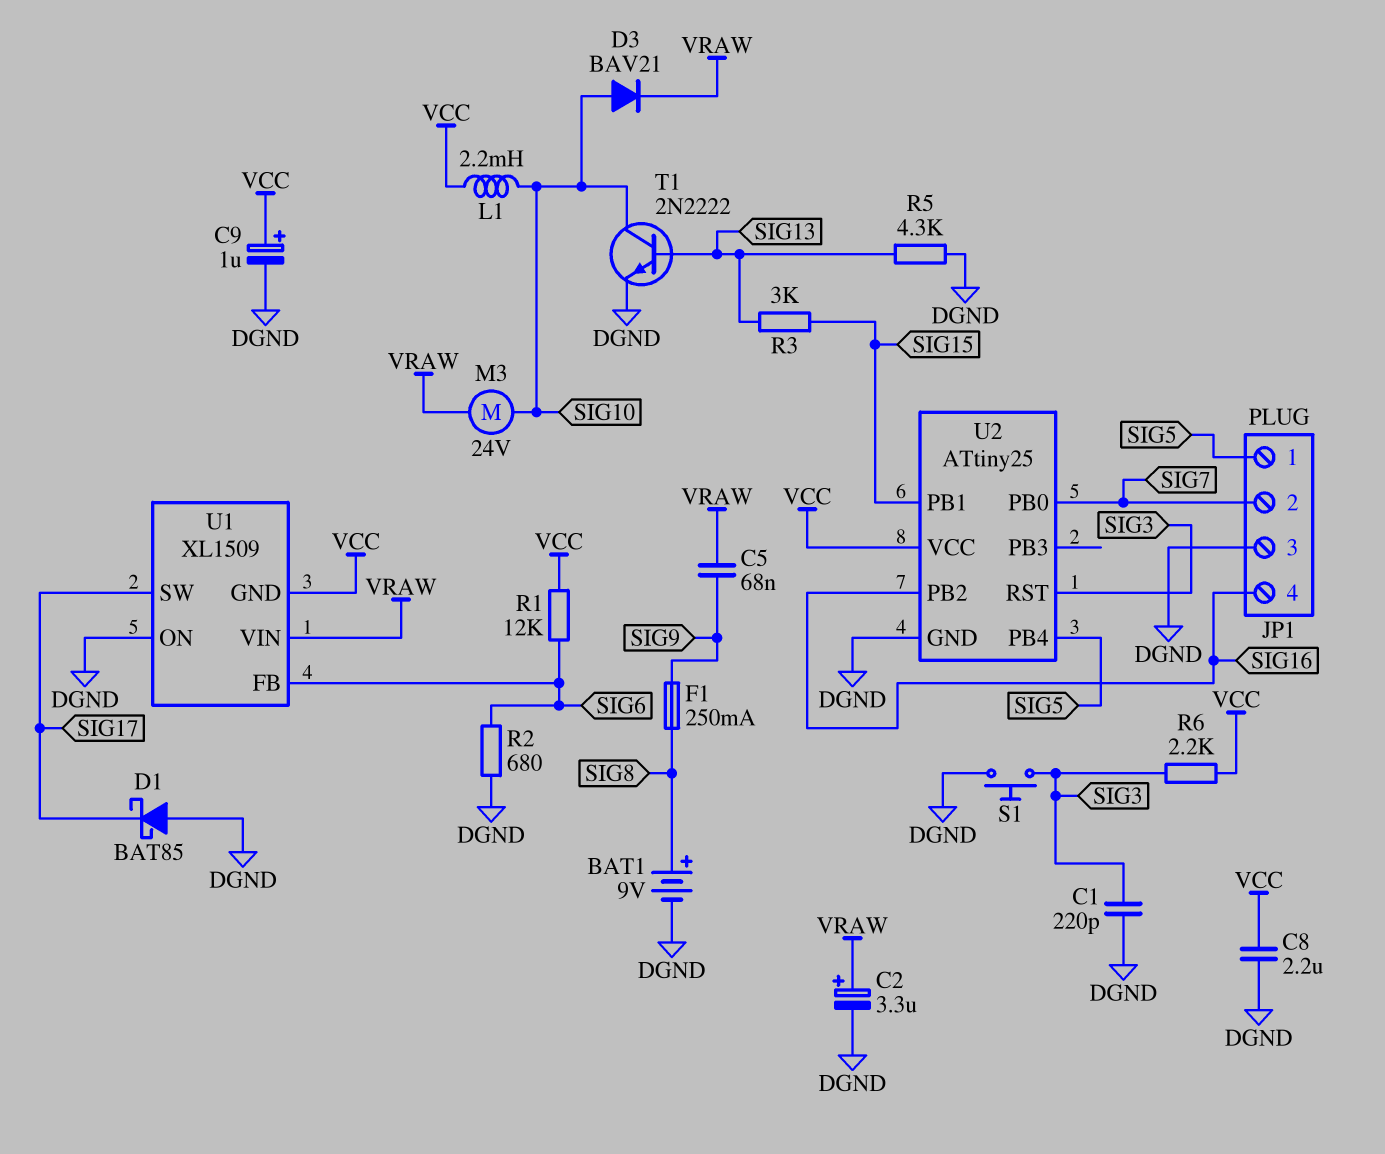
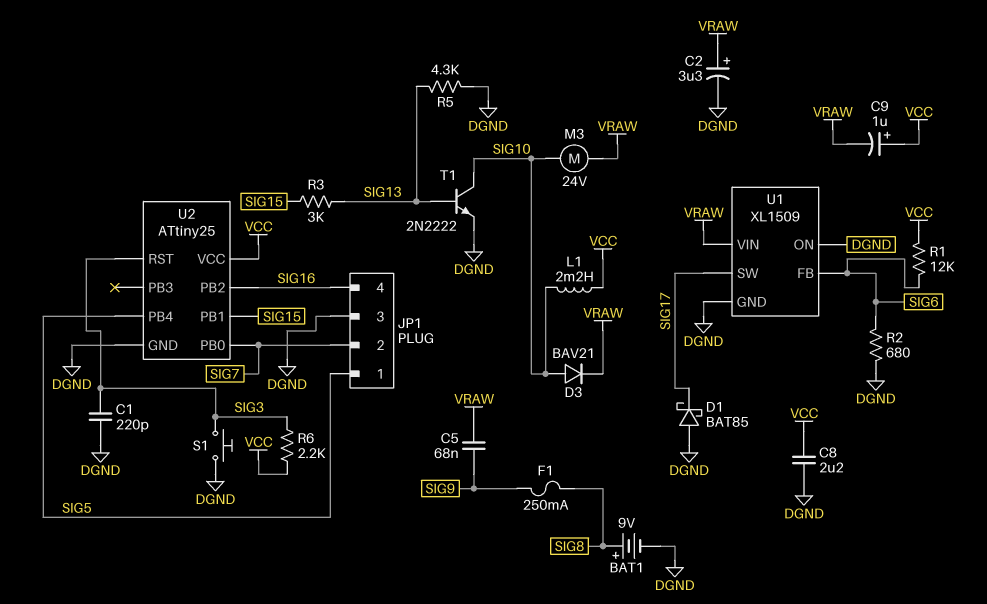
C9: 1uF (plus VCC, minus DGND) -> 1uF (plus VCC, minus VRAW)
U1 pin GND: VCC -> DGND

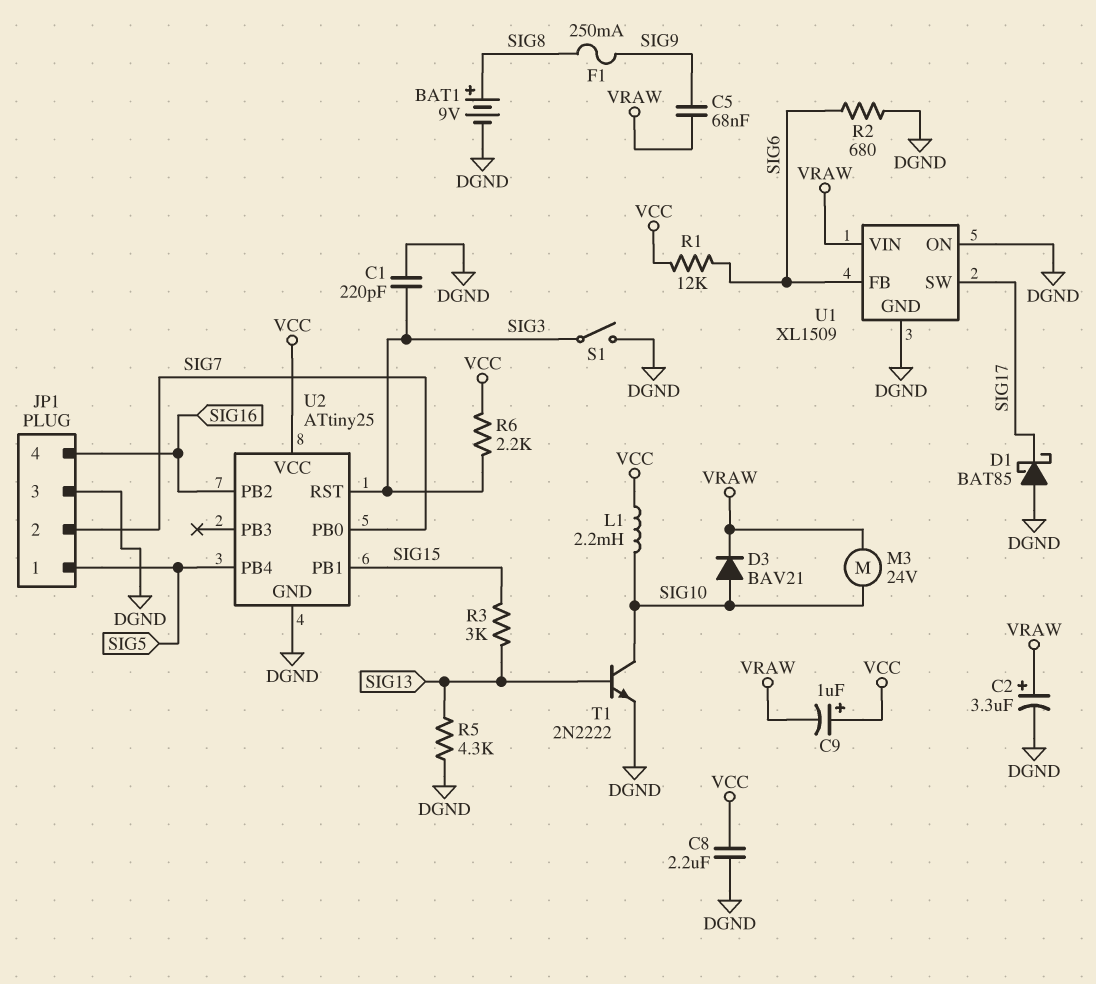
S1: button (DGND, SIG3) -> switch (DGND, SIG3)

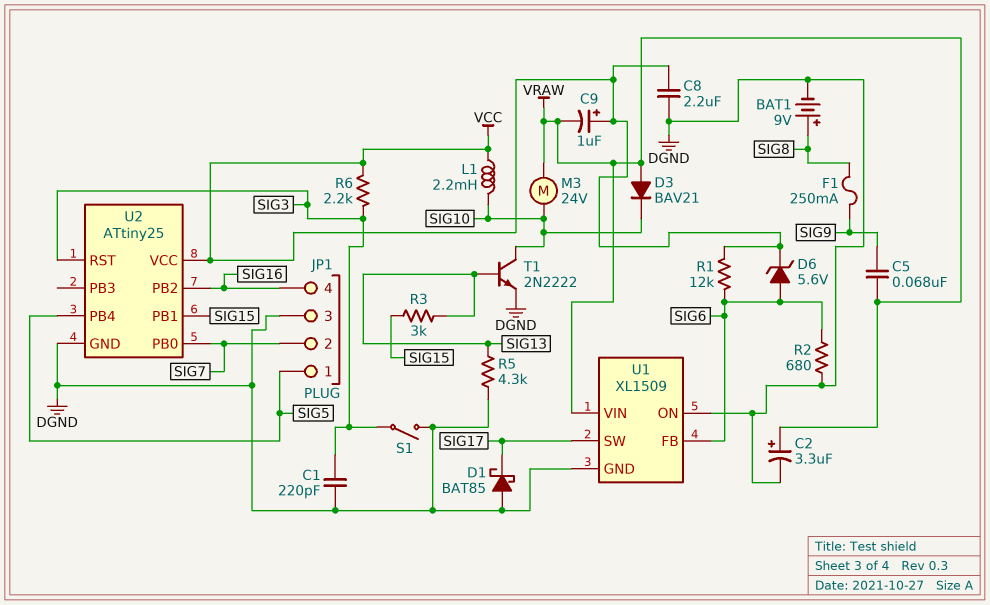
D3: diode BAV21 (A SIG10, K VRAW) -> diode BAV21 (A VRAW, K SIG10)
D6: none -> zener 5.6V (A SIG6, K VCC)

